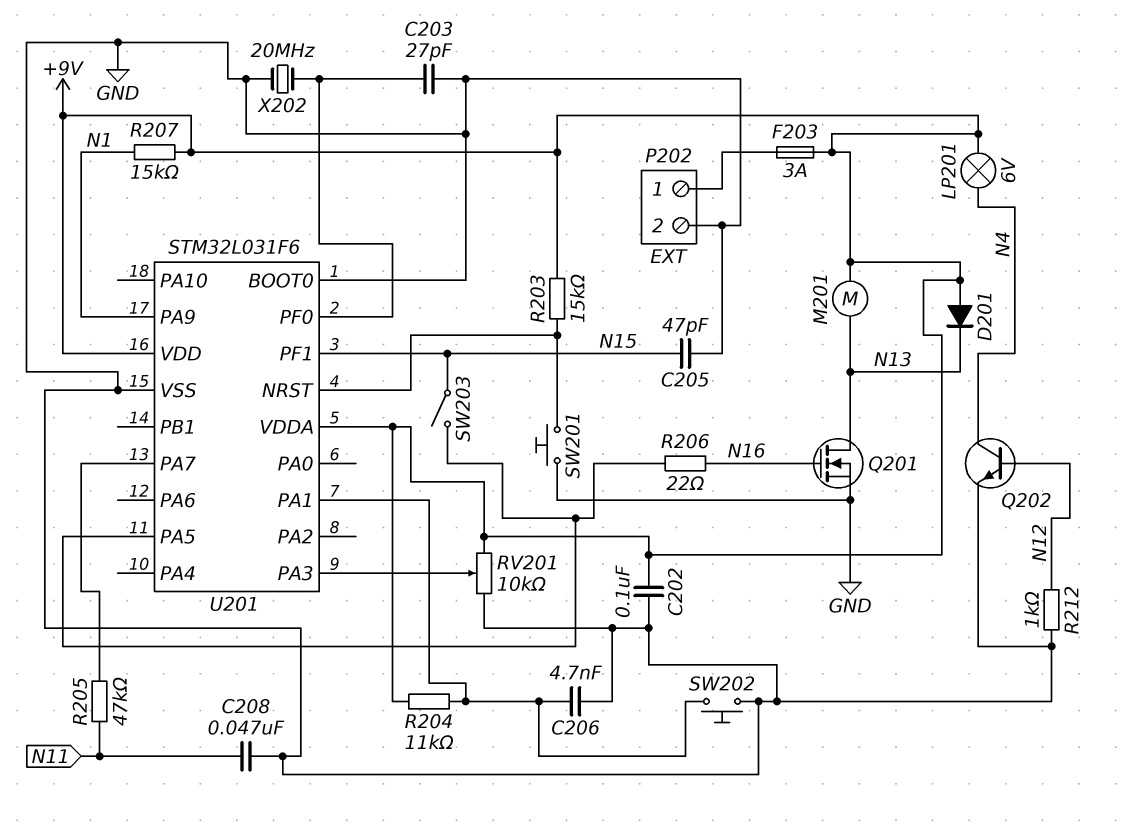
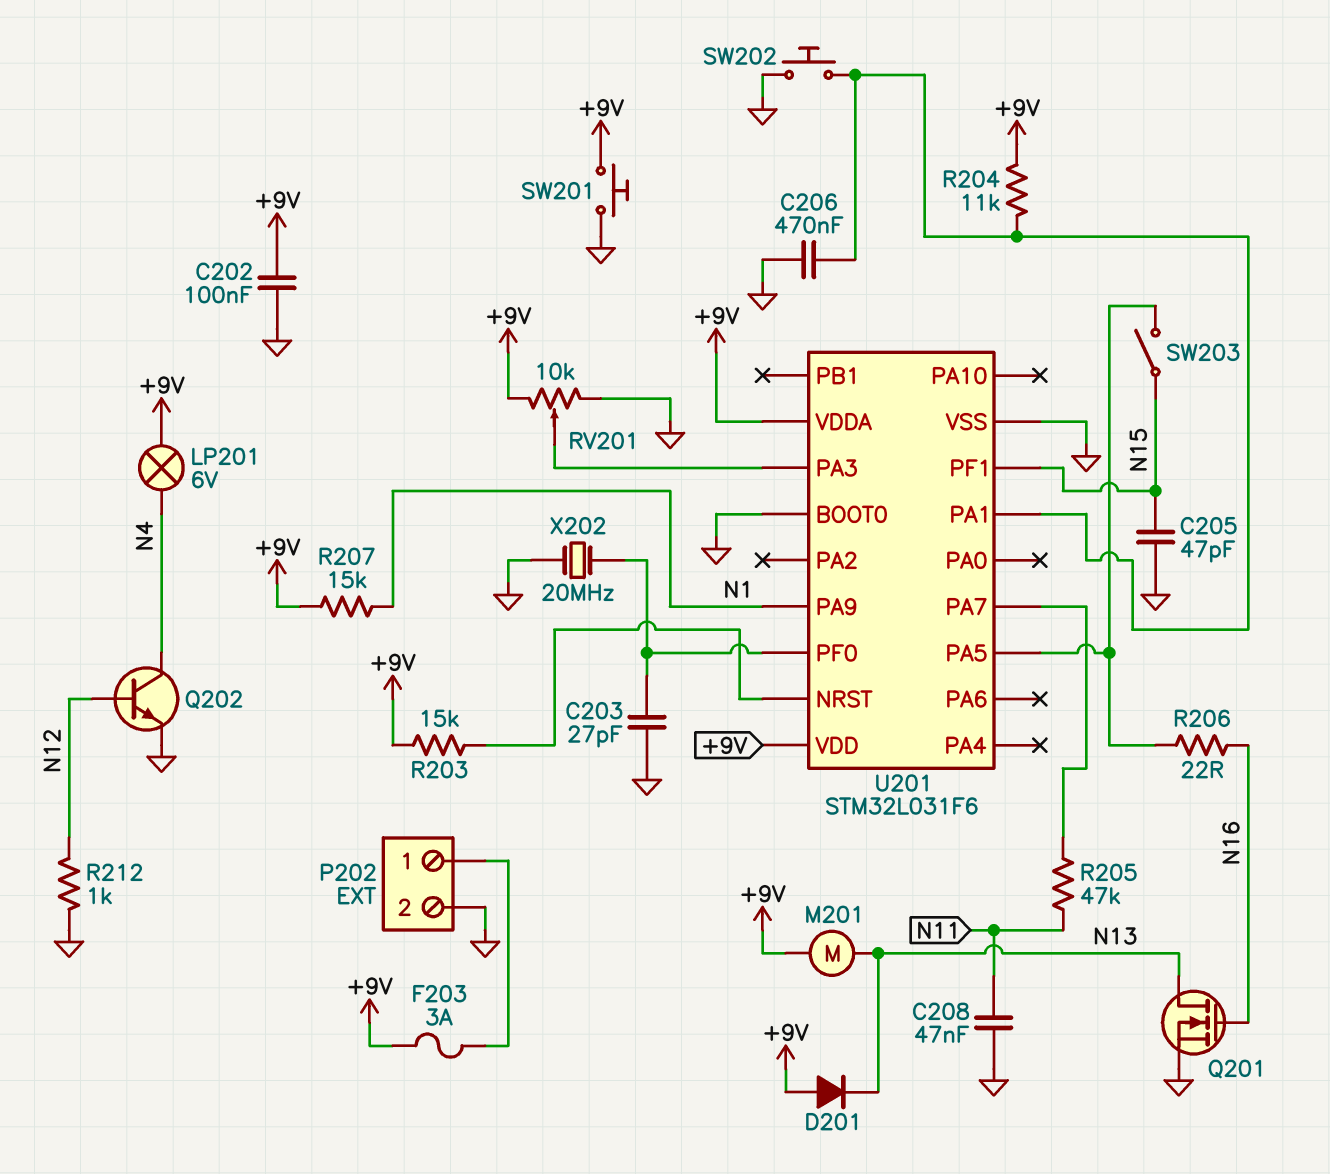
C206: 4.7nF (GND, U201/PA1) -> 470nF (GND, U201/PA1)
SW201: button (GND, U201/NRST) -> button (+9V, GND)

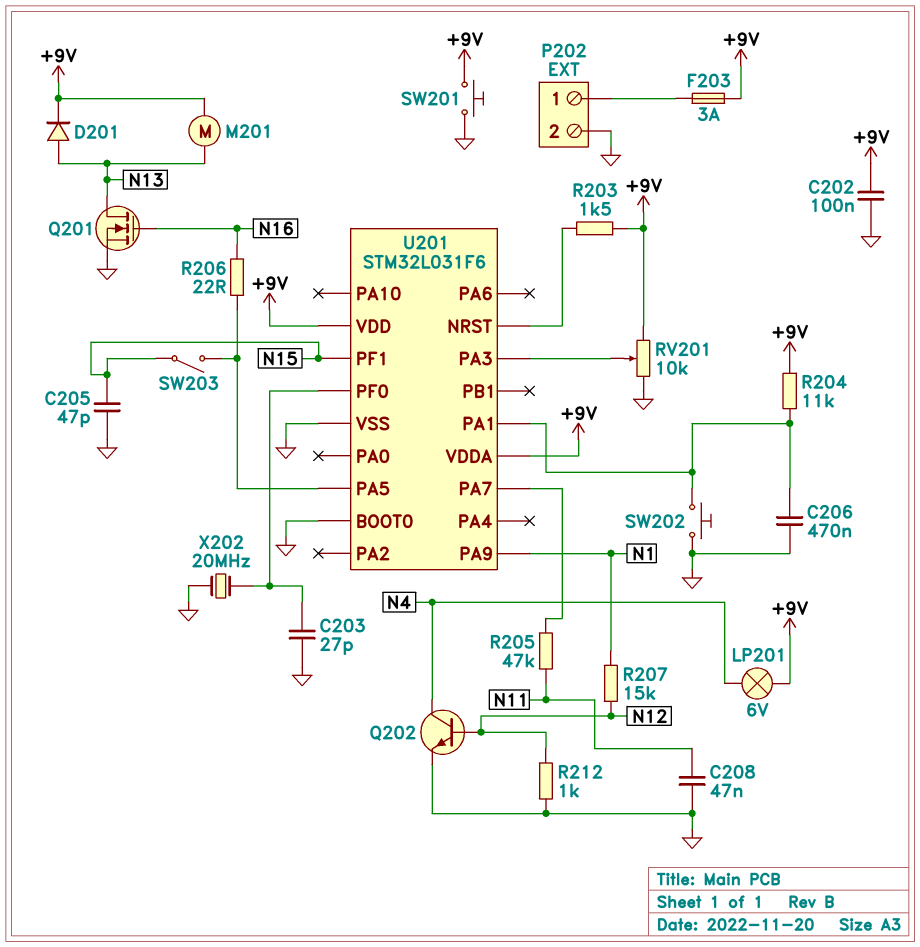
D201: diode (A +9V, K N13) -> diode (A N13, K +9V)
R203: 15k (+9V, U201/NRST) -> 1.5k (+9V, U201/NRST)
R207: 15k (+9V, N1) -> 15k (N1, N12)

